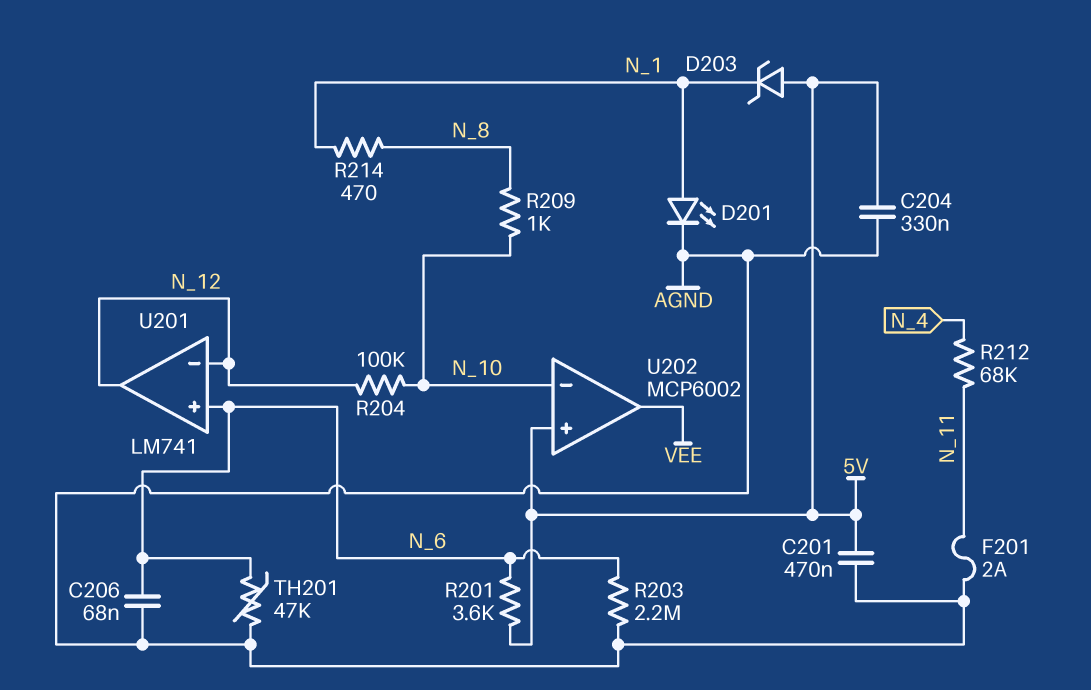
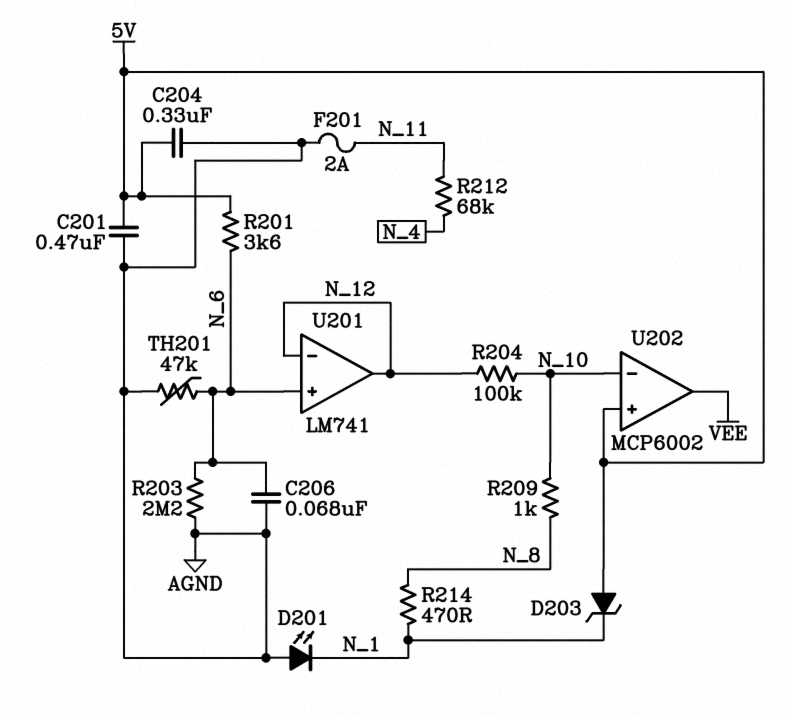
D201: LED (A N_1, K AGND) -> LED (A AGND, K N_1)

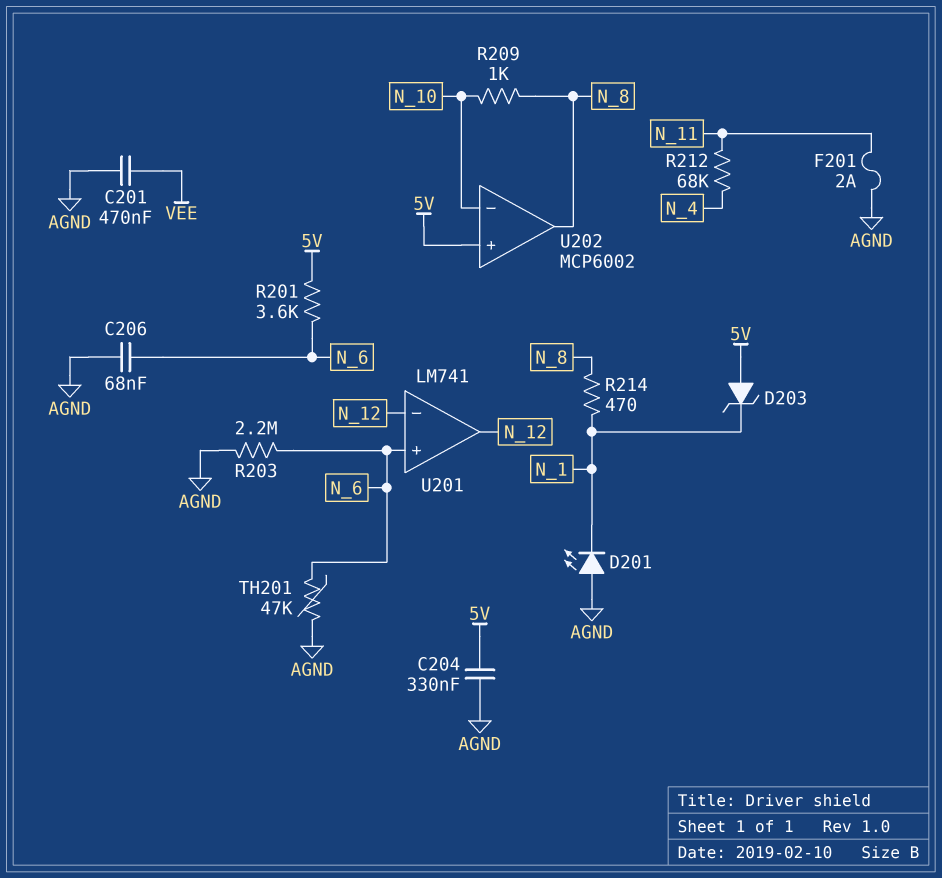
C201: 470nF (5V, AGND) -> 470nF (AGND, VEE)
R204: 100k (N_10, N_12) -> none
U202 pin out: VEE -> N_8

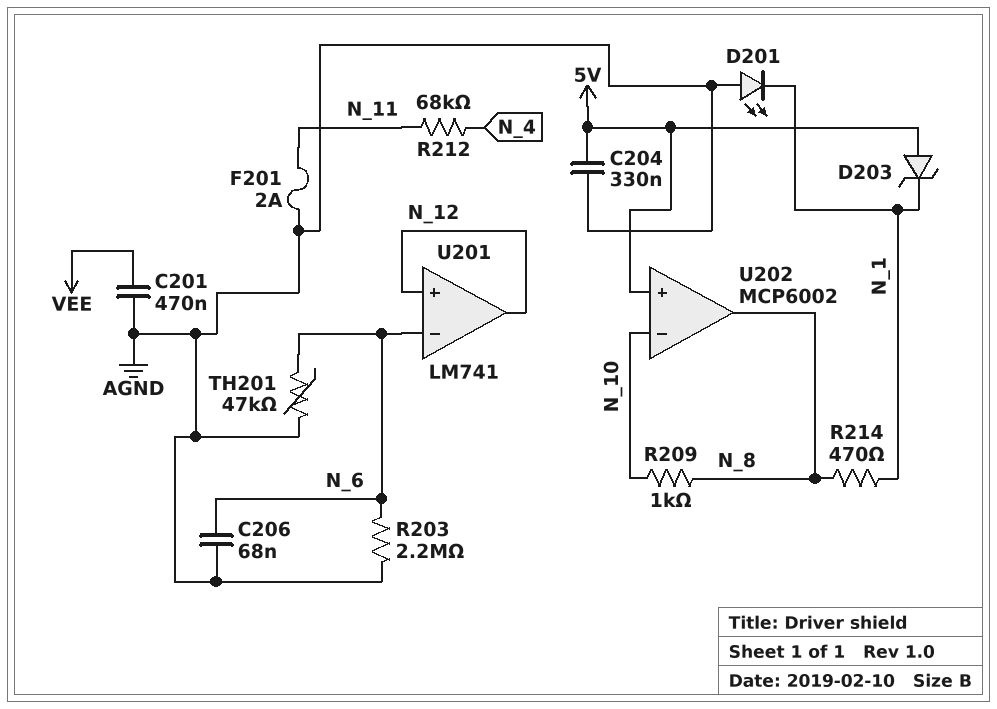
R201: 3.6k (5V, N_6) -> none
U201 pin in+: N_6 -> N_12
U201 pin in-: N_12 -> N_6

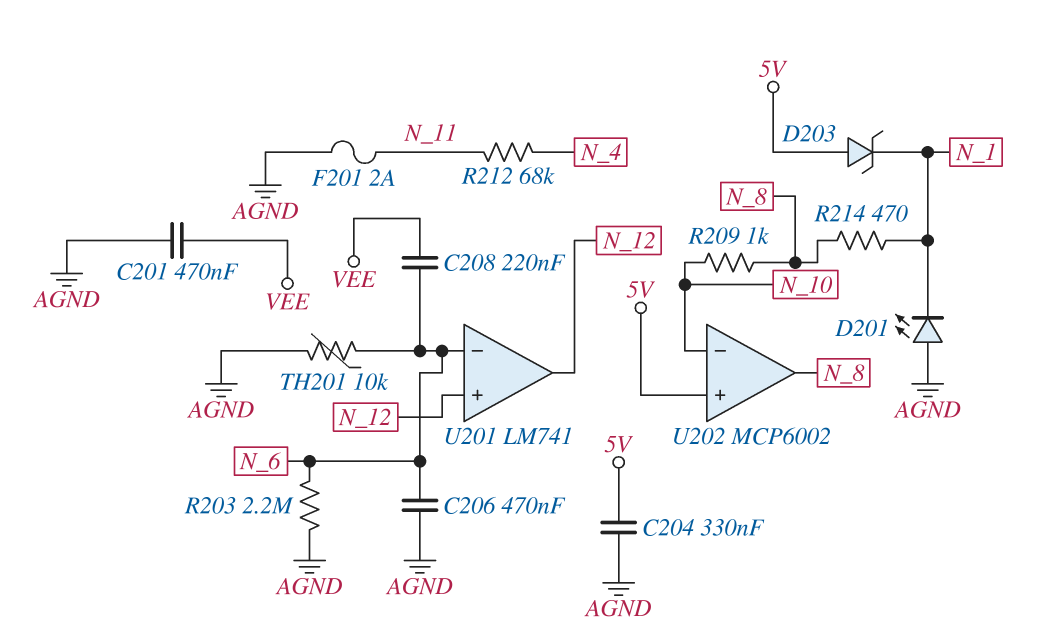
C206: 68nF (AGND, N_6) -> 470nF (AGND, N_6)
C208: none -> 220nF (N_6, VEE)
TH201: 47k (AGND, N_6) -> 10k (AGND, N_6)

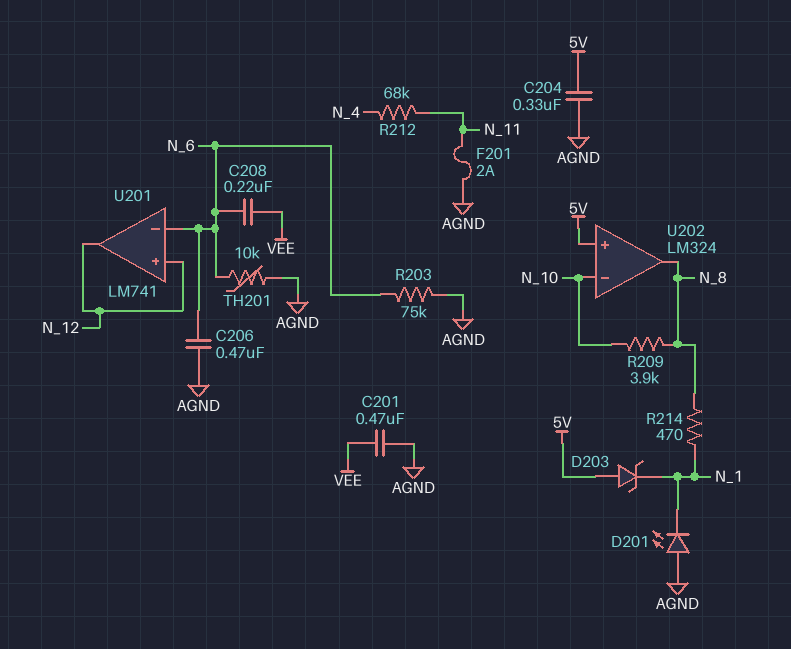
R203: 2.2M (AGND, N_6) -> 75k (AGND, N_6)
R209: 1k (N_8, N_10) -> 3.9k (N_8, N_10)
U202: MCP6002 -> LM324

